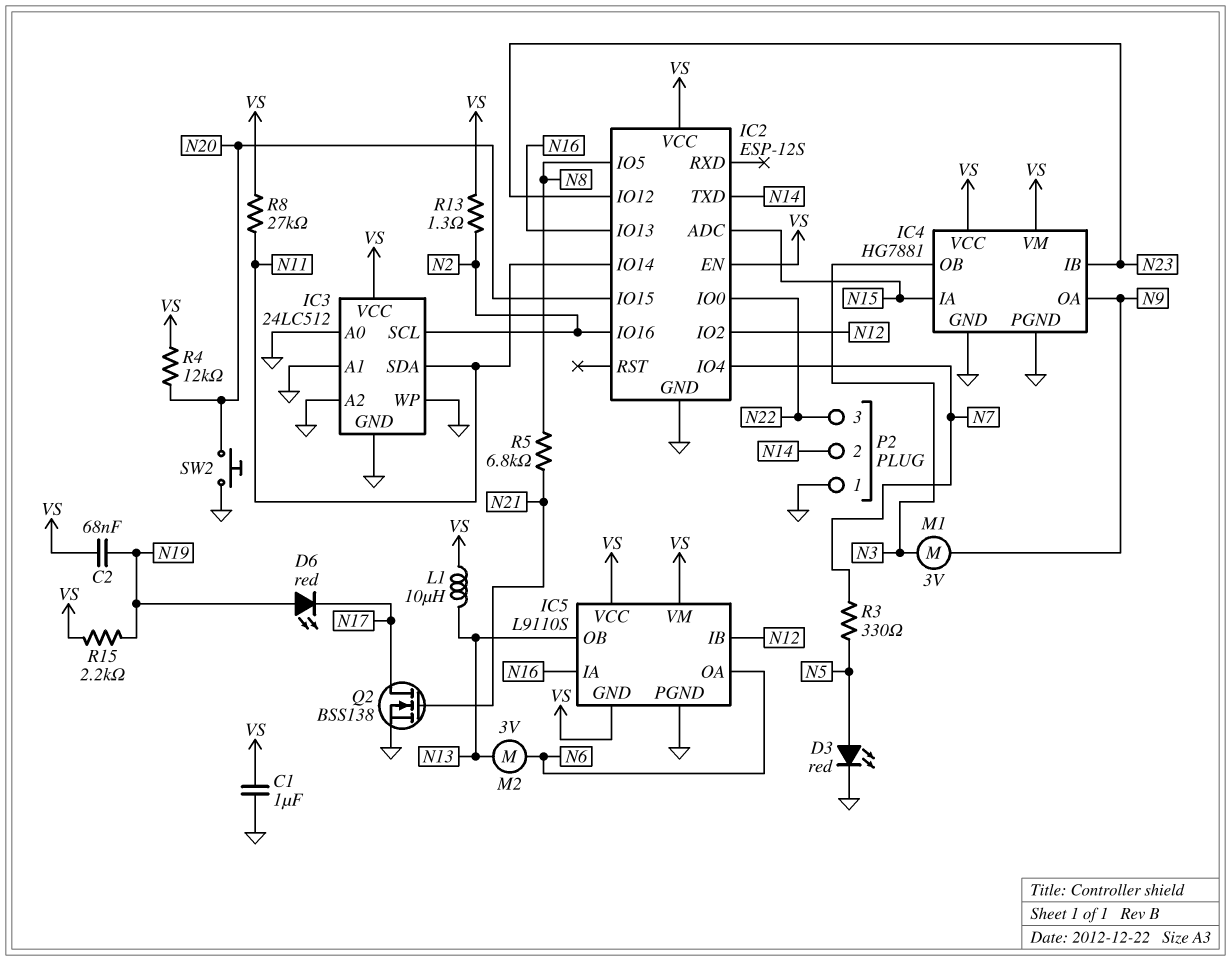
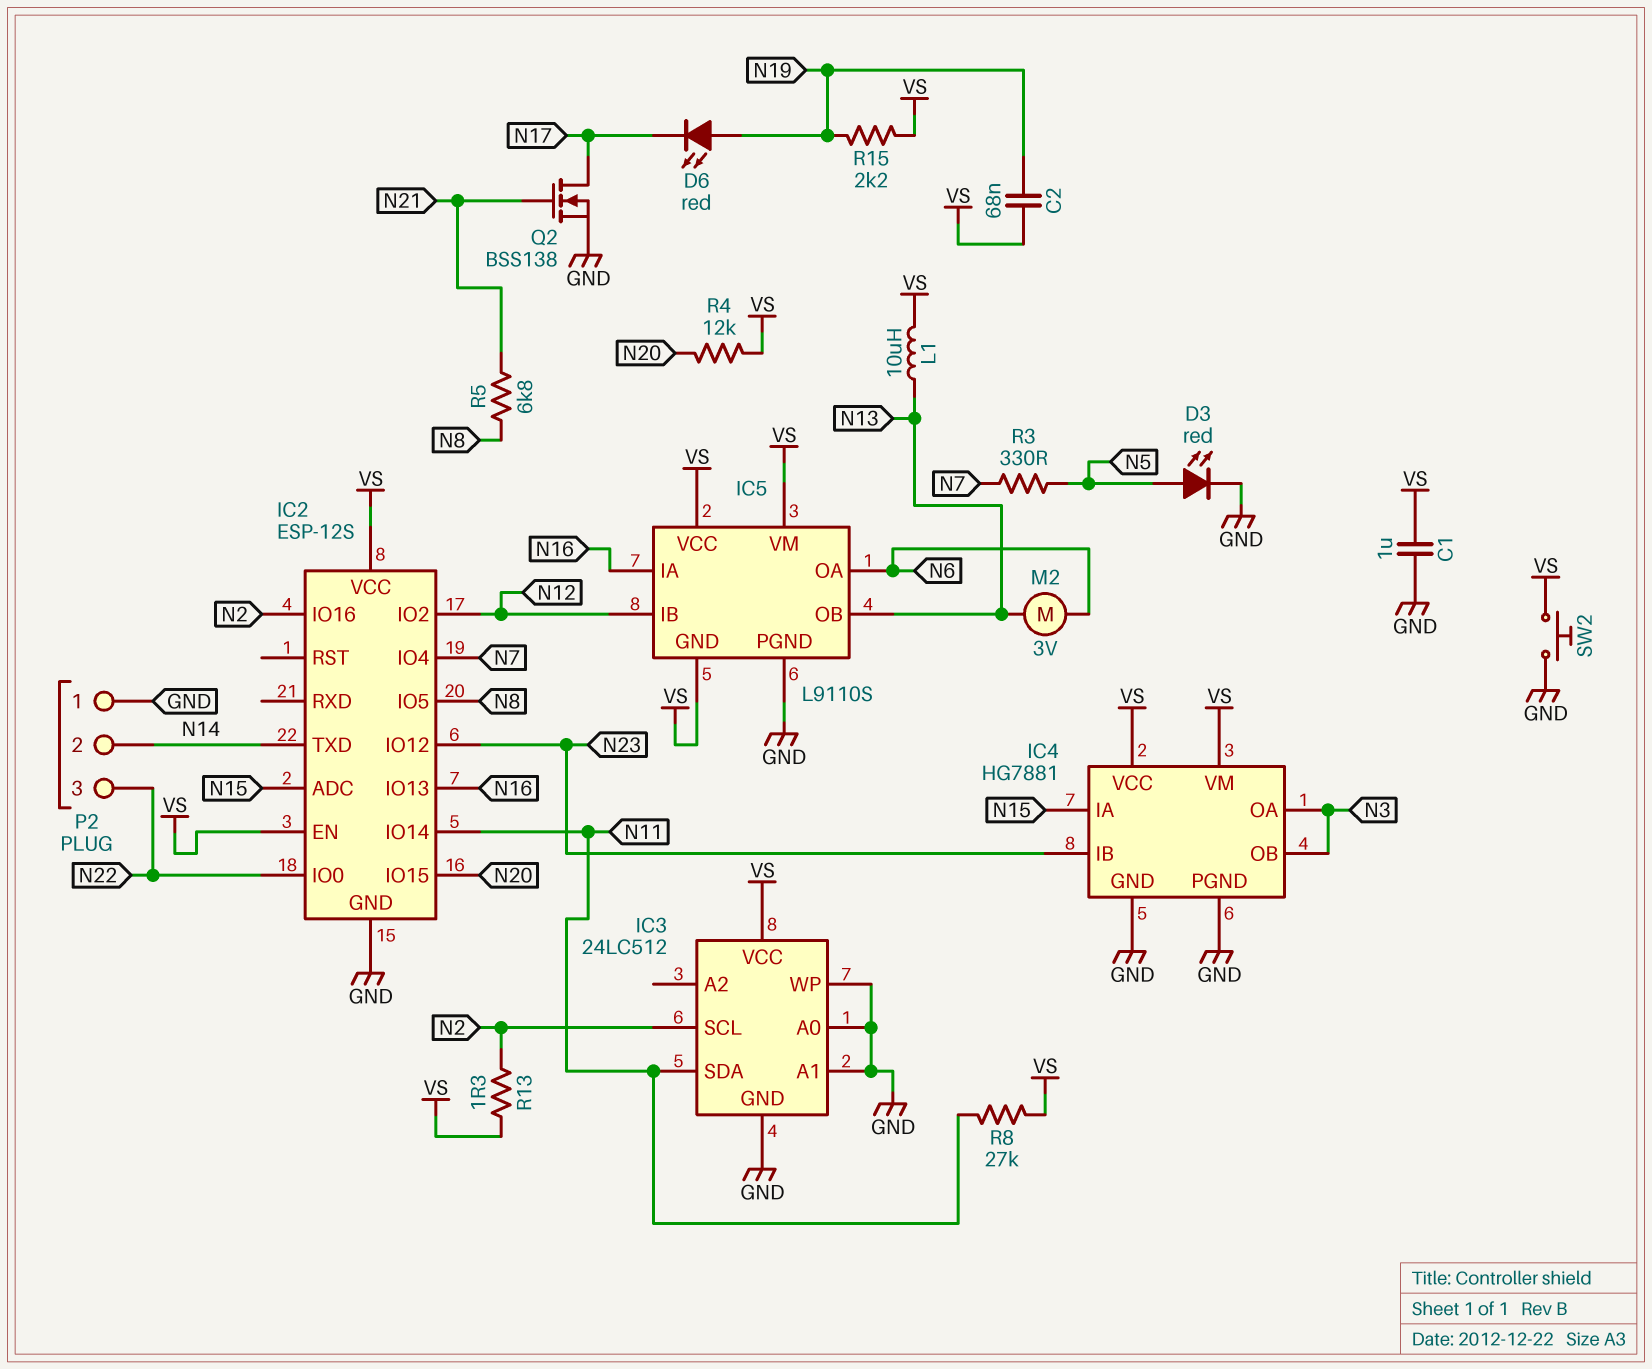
IC3 pin A2: GND -> none
IC4 pin OA: N9 -> N3
M1: motor 3V (N3, N9) -> none
SW2: button (GND, N20) -> button (GND, VS)

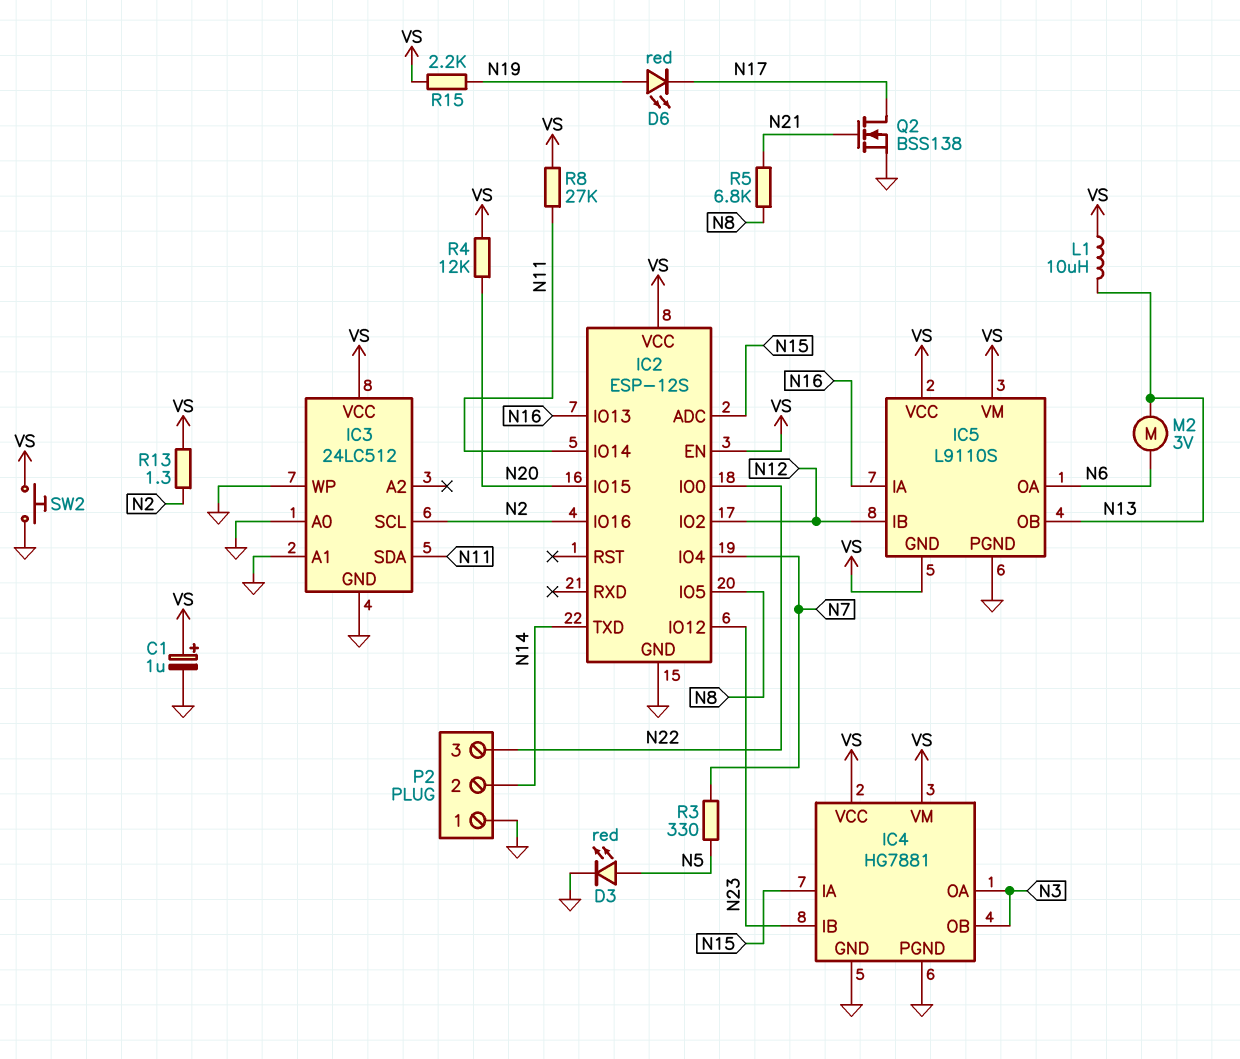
C1: 1uF (GND, VS) -> 1uF (plus VS, minus GND)
C2: 68nF (N19, VS) -> none

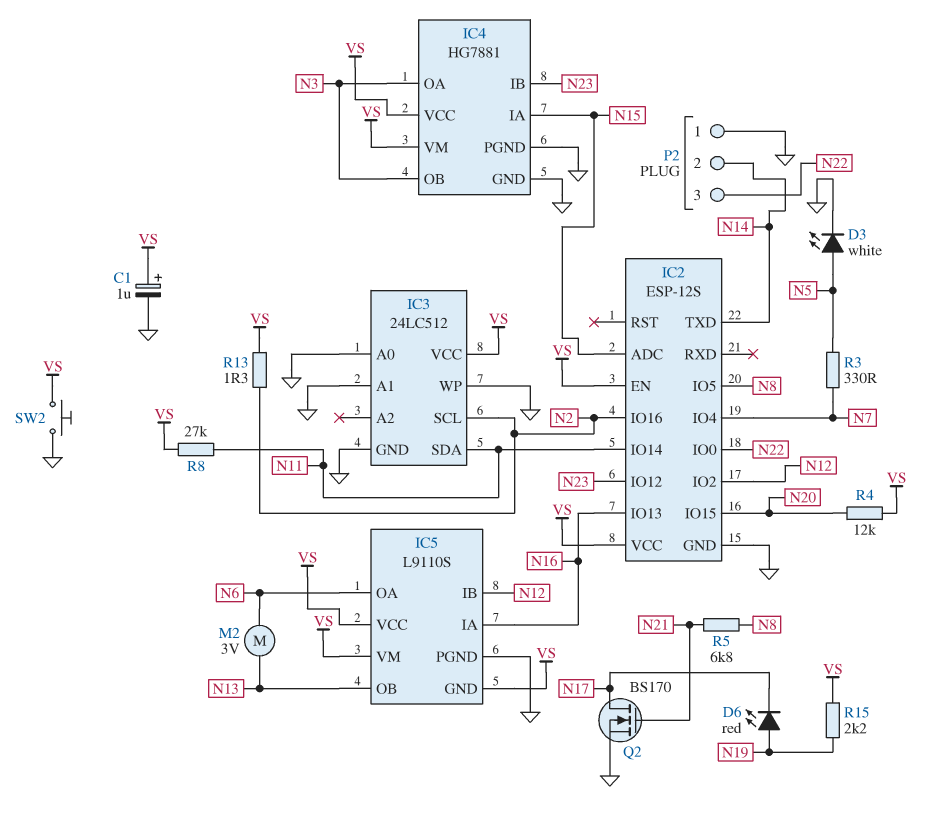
D3: LED red (A N5, K GND) -> LED white (A N5, K GND)
L1: 10uH (N13, VS) -> none
Q2: NMOS BSS138 (G N21, D N17, S GND) -> NMOS BS170 (G N21, D N17, S GND)

